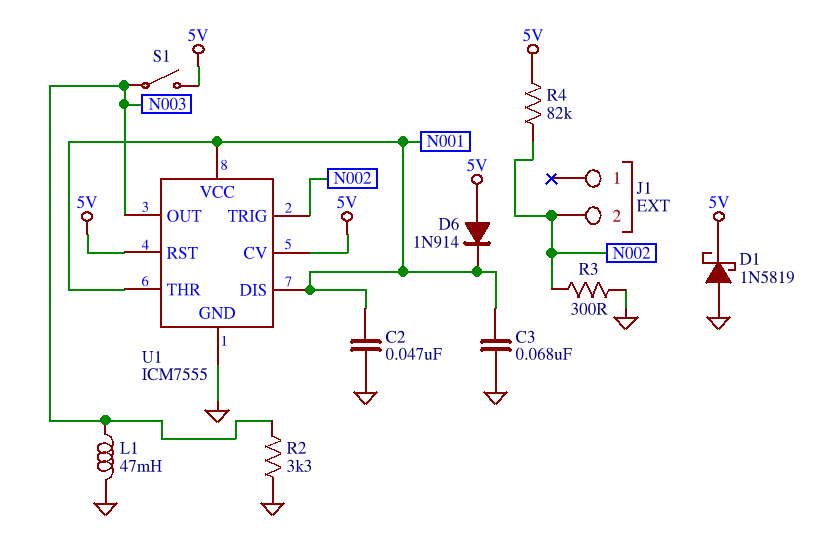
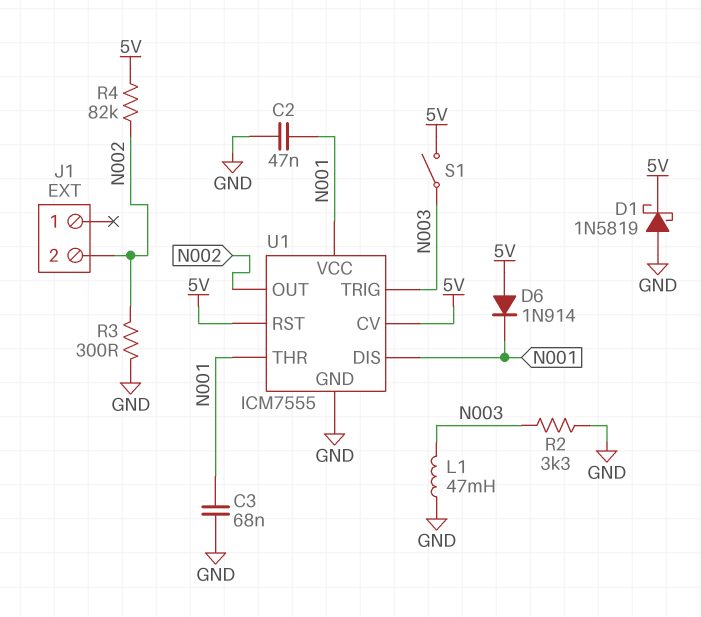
U1 pin OUT: N003 -> N002
U1 pin TRIG: N002 -> N003

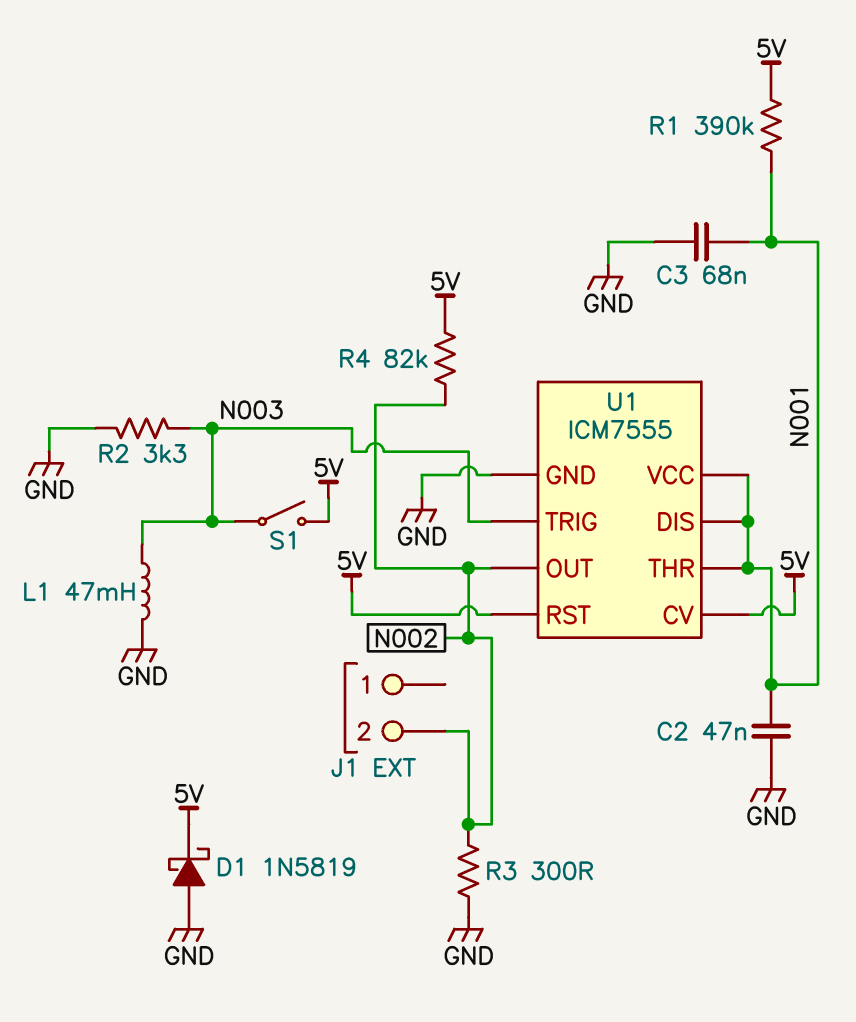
D6: diode 1N914 (A 5V, K N001) -> none
R1: none -> 390k (5V, N001)

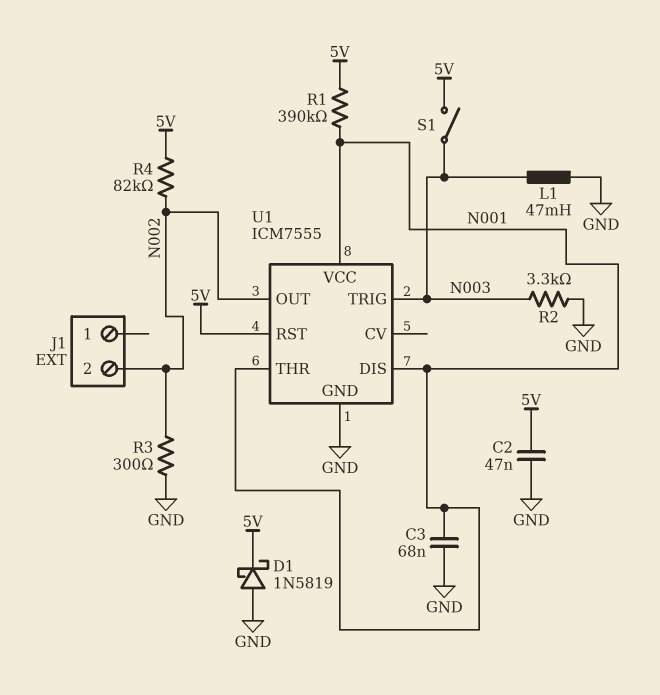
C2: 47nF (GND, N001) -> 47nF (5V, GND)
U1 pin CV: 5V -> none

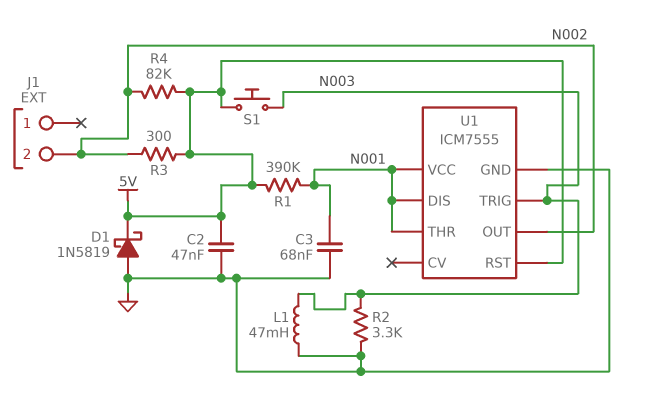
R3: 300 (GND, N002) -> 300 (5V, N002)
S1: switch (5V, N003) -> button (5V, N003)

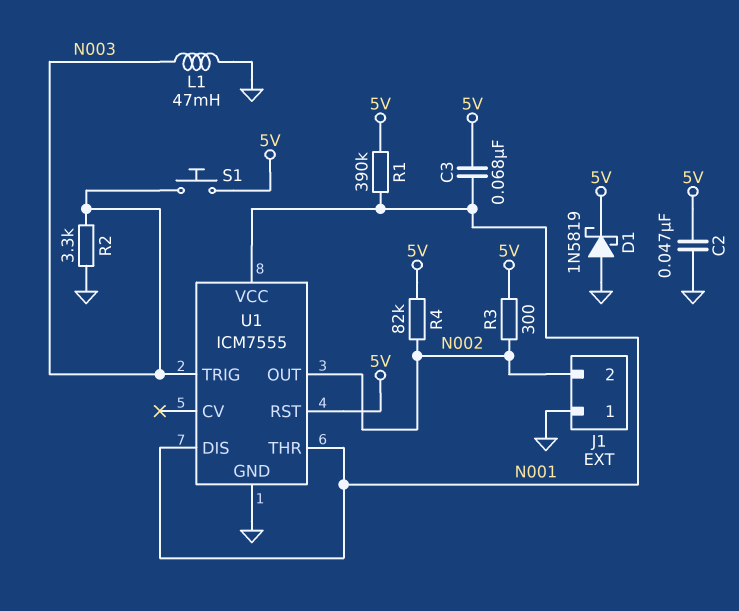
C3: 68nF (GND, N001) -> 68nF (5V, N001)
J1 pin 1: none -> GND

